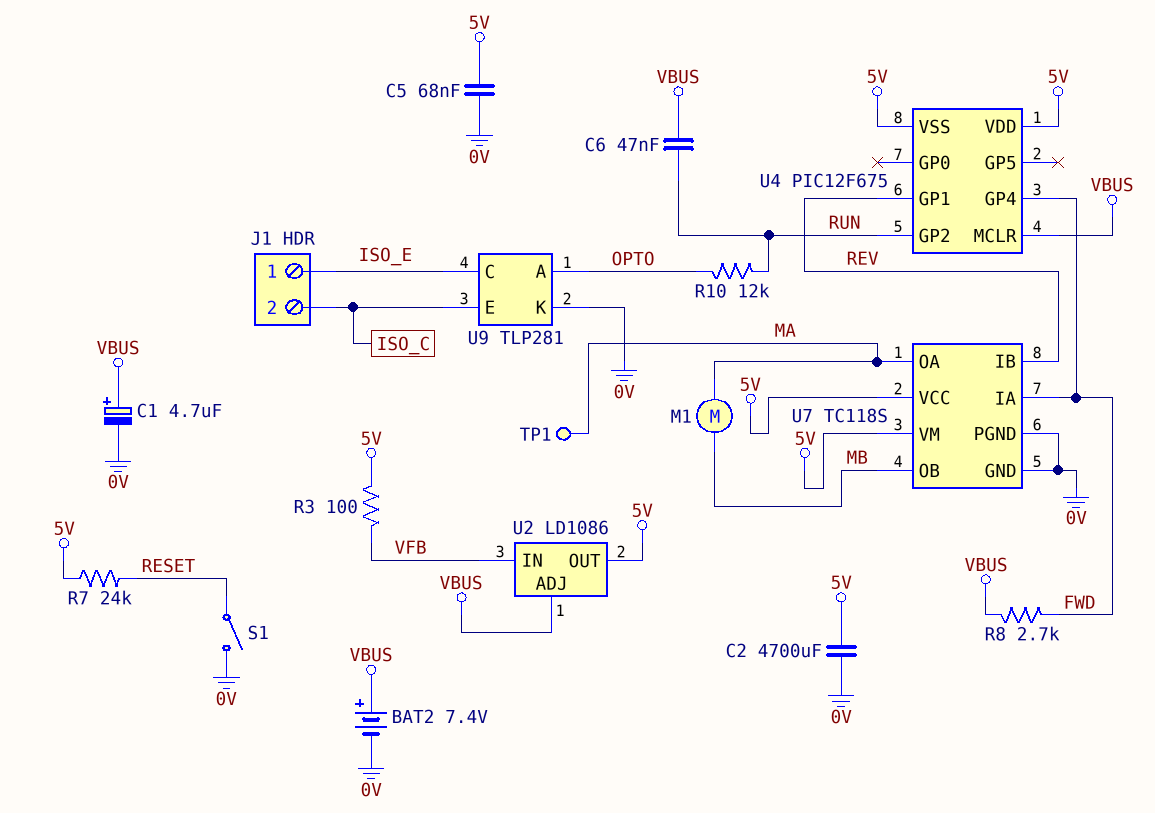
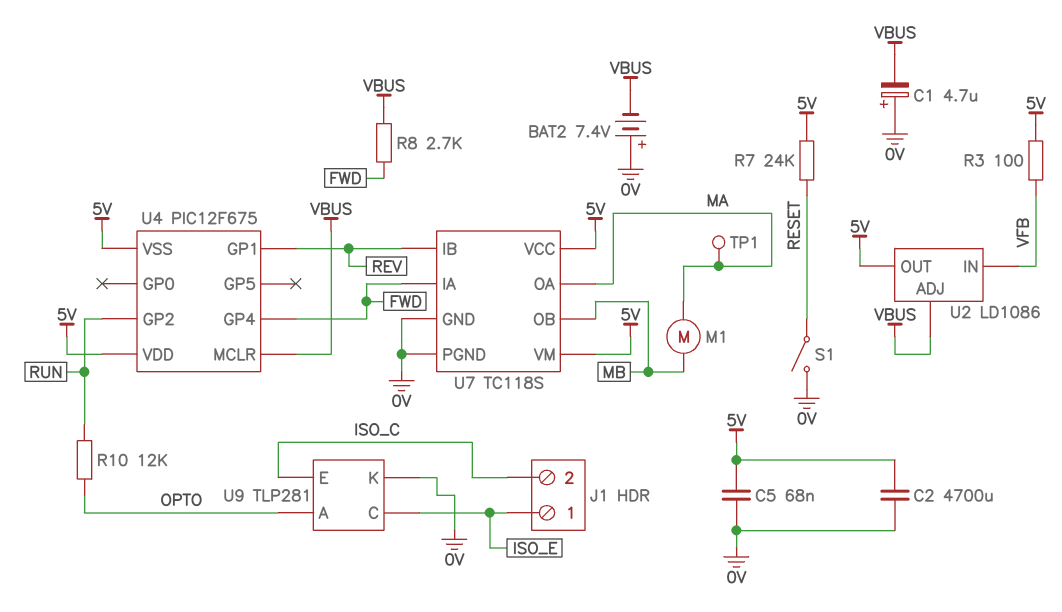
BAT2: 7.4V (plus VBUS, minus 0V) -> 7.4V (plus 0V, minus VBUS)
C1: 4.7uF (plus VBUS, minus 0V) -> 4.7uF (plus 0V, minus VBUS)
C6: 47nF (RUN, VBUS) -> none

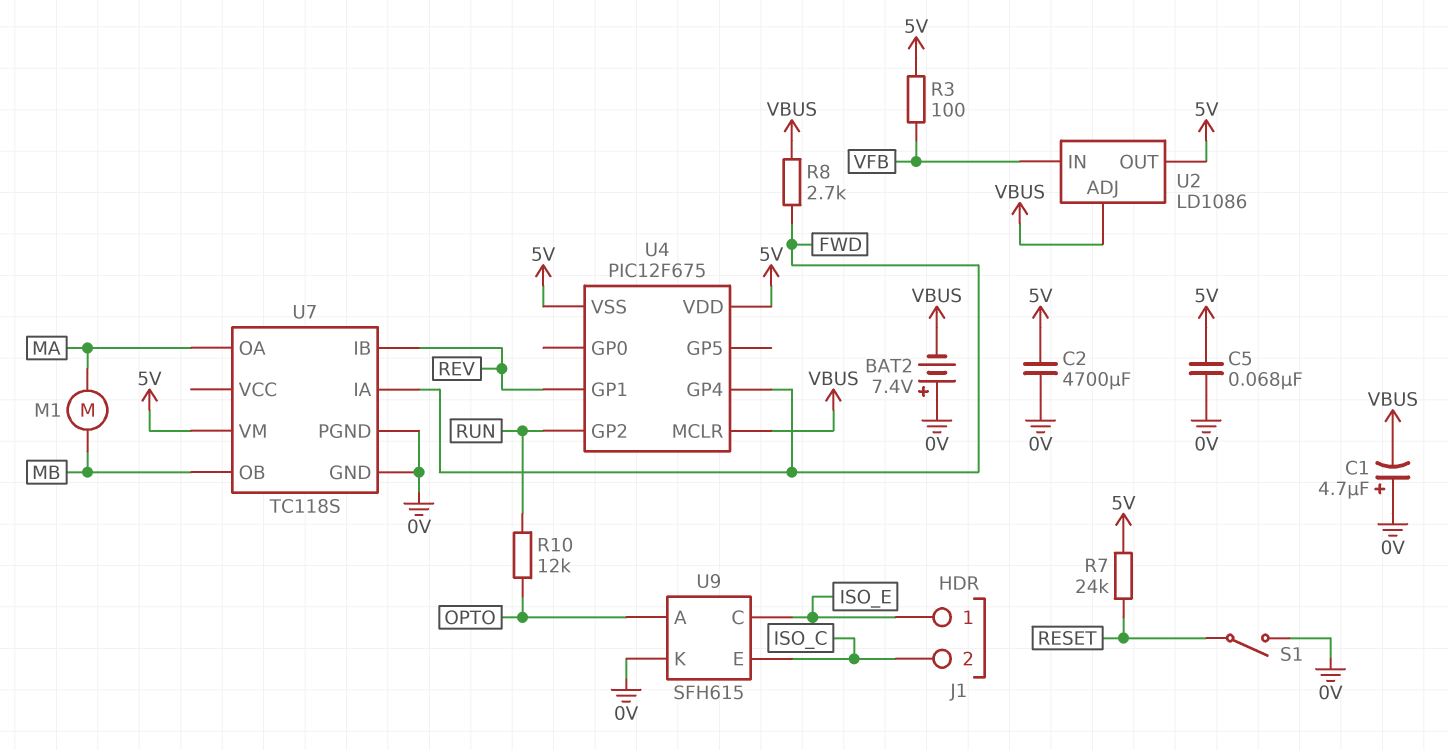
TP1: test point (MA) -> none
U7 pin VCC: 5V -> none
U9: TLP281 -> SFH615

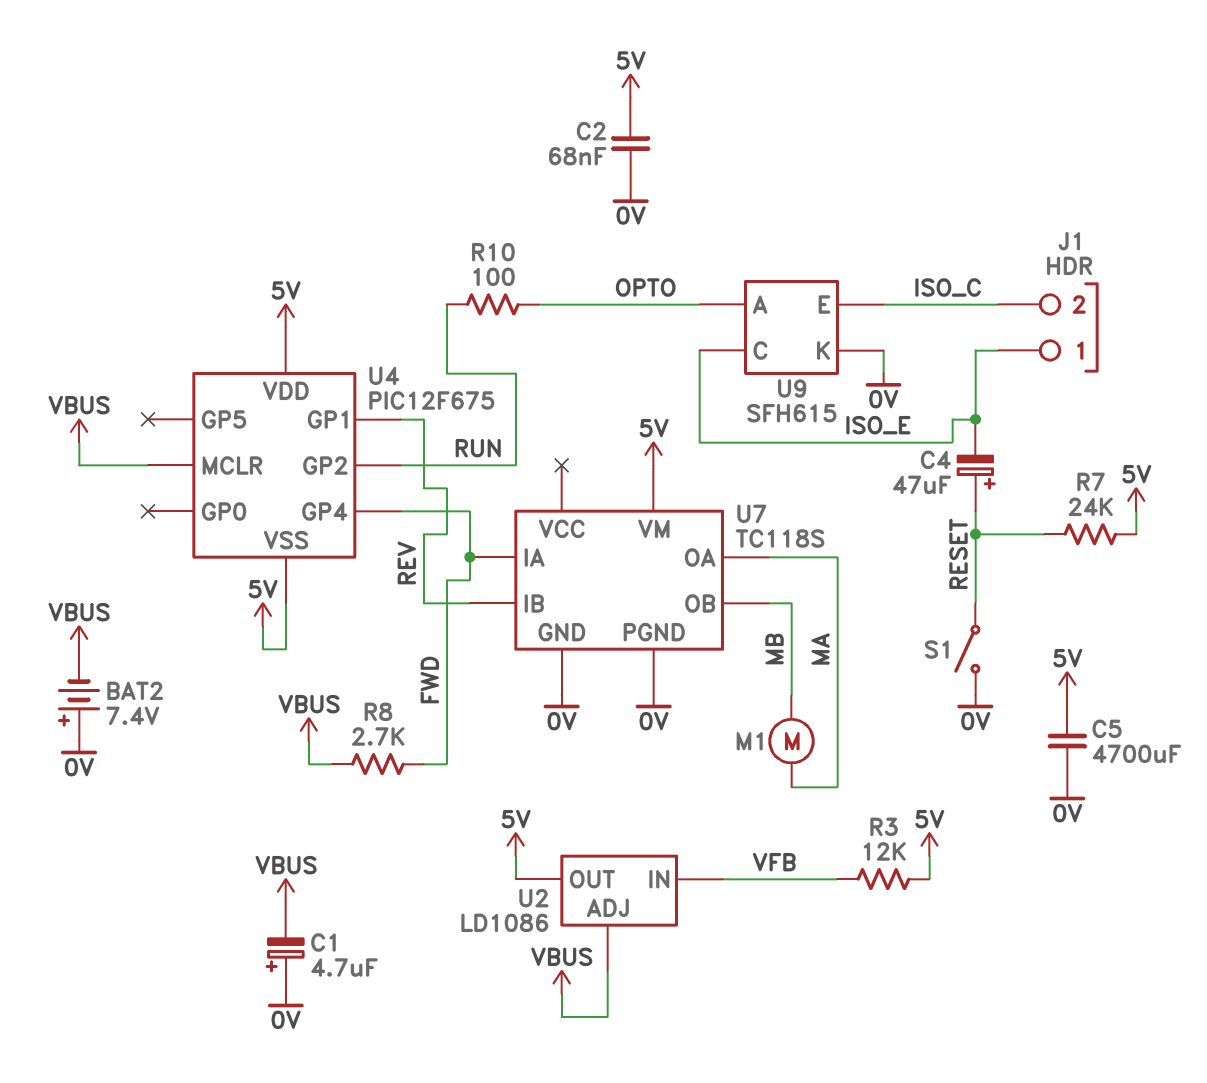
C2: 4700uF (0V, 5V) -> 68nF (0V, 5V)
C4: none -> 47uF (plus RESET, minus ISO_E)
C5: 68nF (0V, 5V) -> 4700uF (0V, 5V)
R3: 100 (5V, VFB) -> 12k (5V, VFB)
R10: 12k (OPTO, RUN) -> 100 (OPTO, RUN)

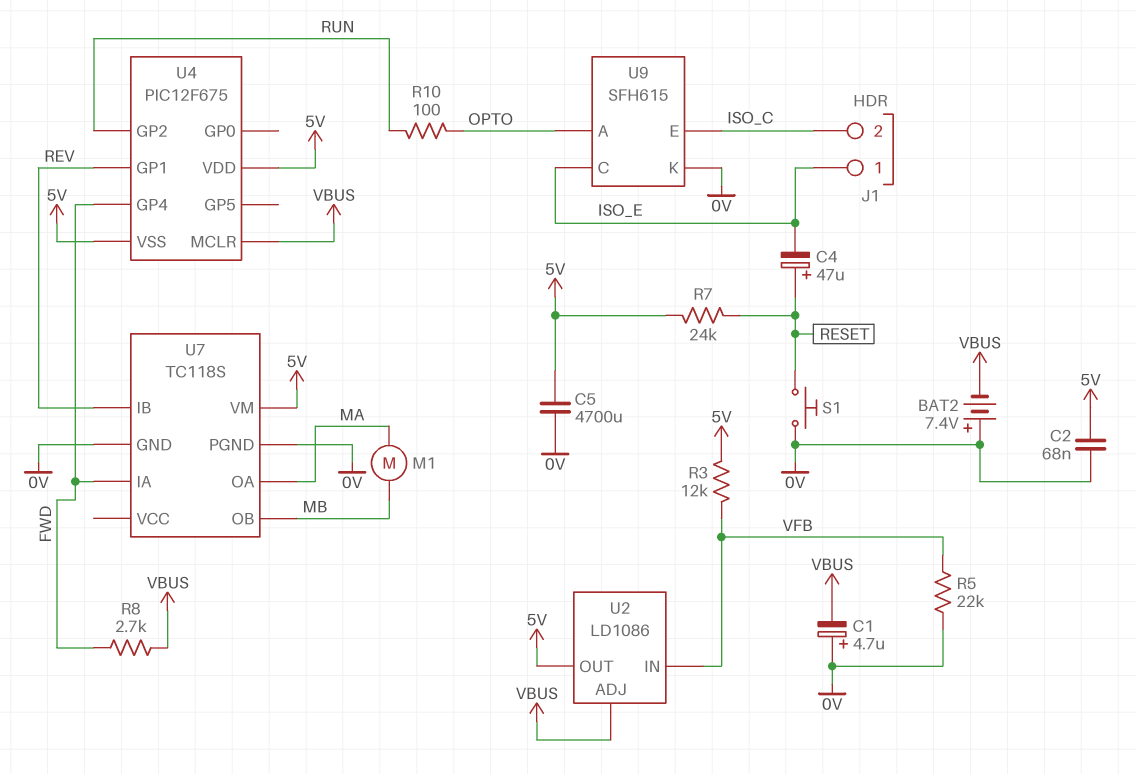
R5: none -> 22k (0V, VFB)
S1: switch (0V, RESET) -> button (0V, RESET)

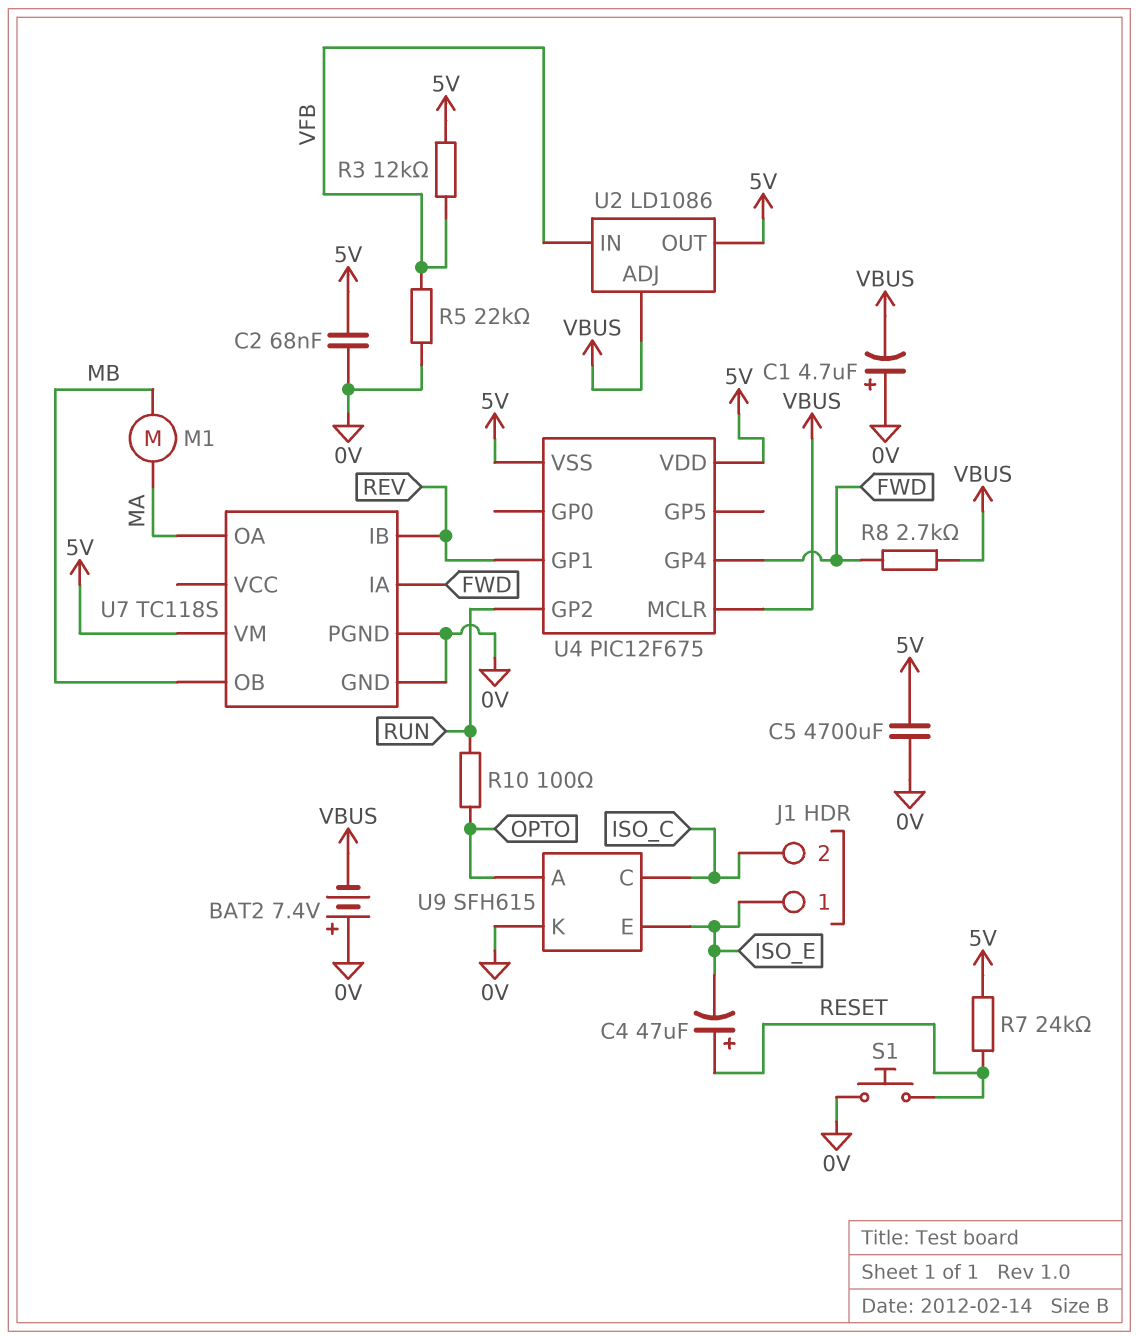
U9 pin C: ISO_E -> ISO_C
U9 pin E: ISO_C -> ISO_E

